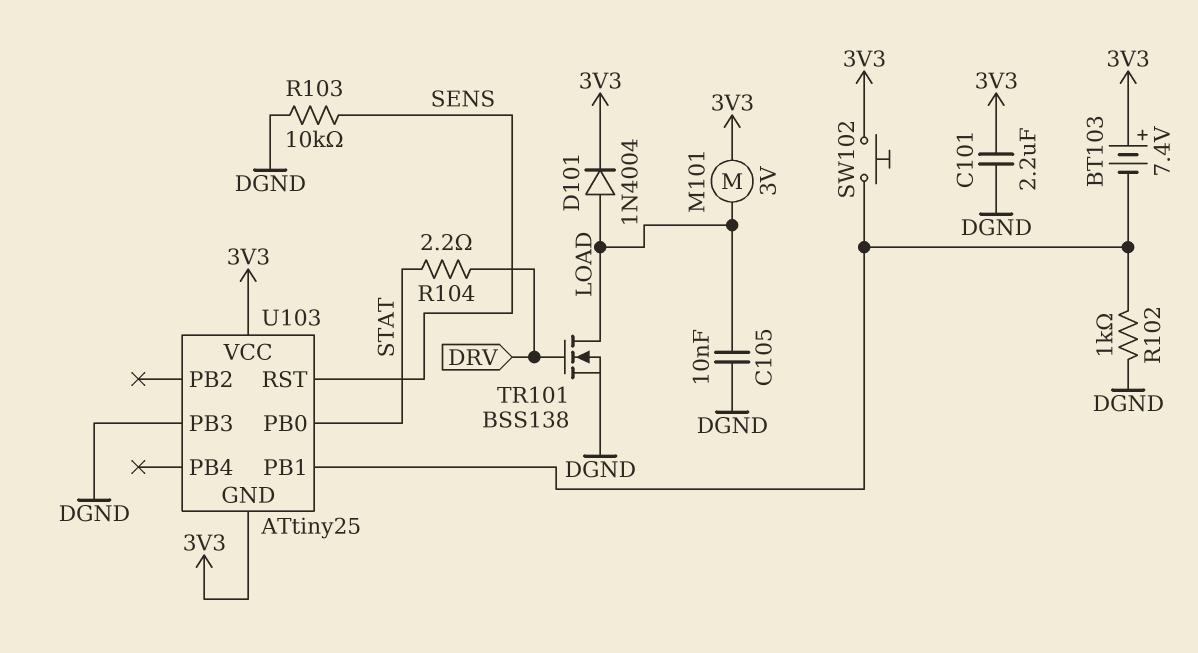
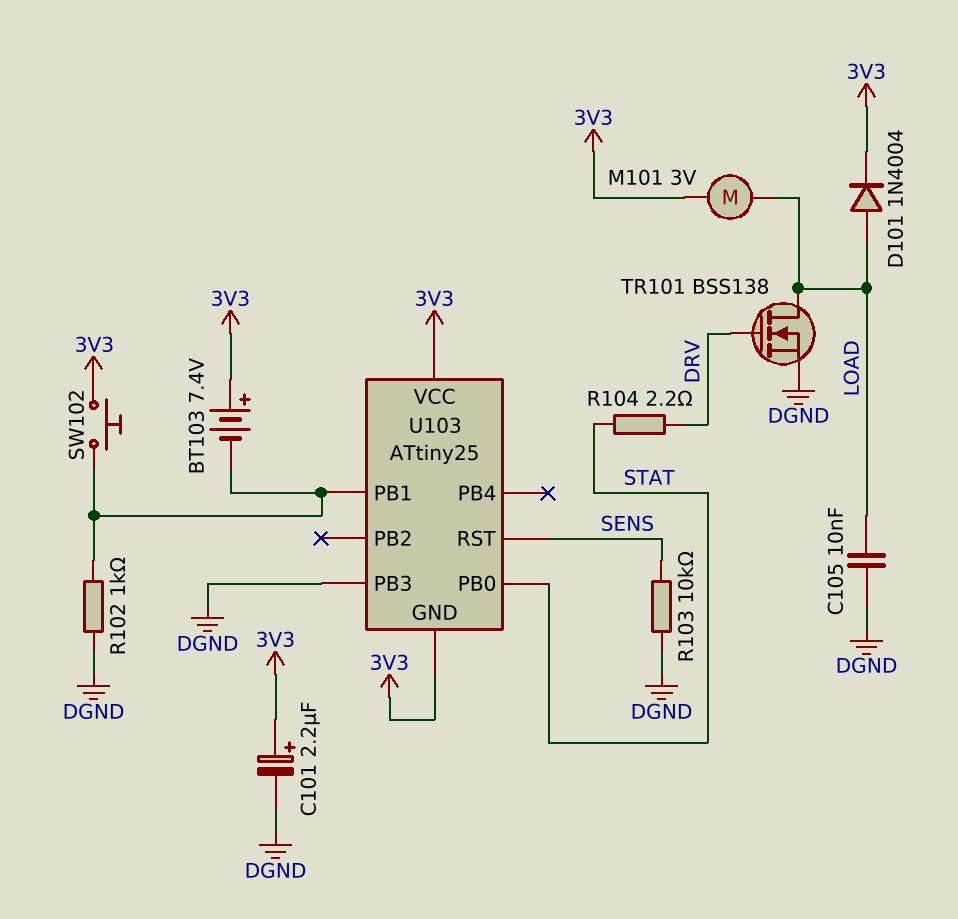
C101: 2.2uF (3V3, DGND) -> 2.2uF (plus 3V3, minus DGND)

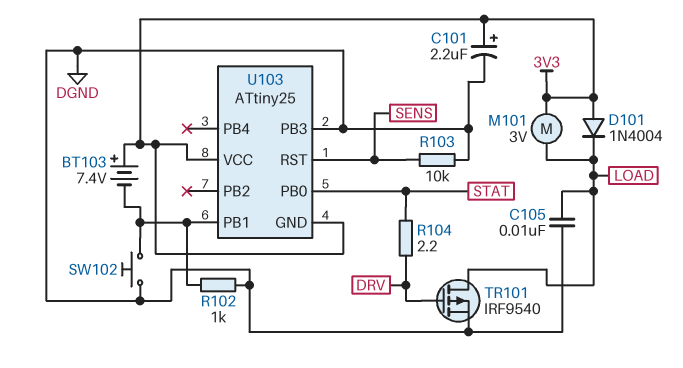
D101: diode 1N4004 (A LOAD, K 3V3) -> diode 1N4004 (A 3V3, K LOAD)
SW102: button (3V3, U103/PB1) -> button (DGND, U103/PB1)
TR101: NMOS BSS138 (G DRV, D LOAD, S DGND) -> PMOS IRF9540 (G DRV, D LOAD, S DGND)

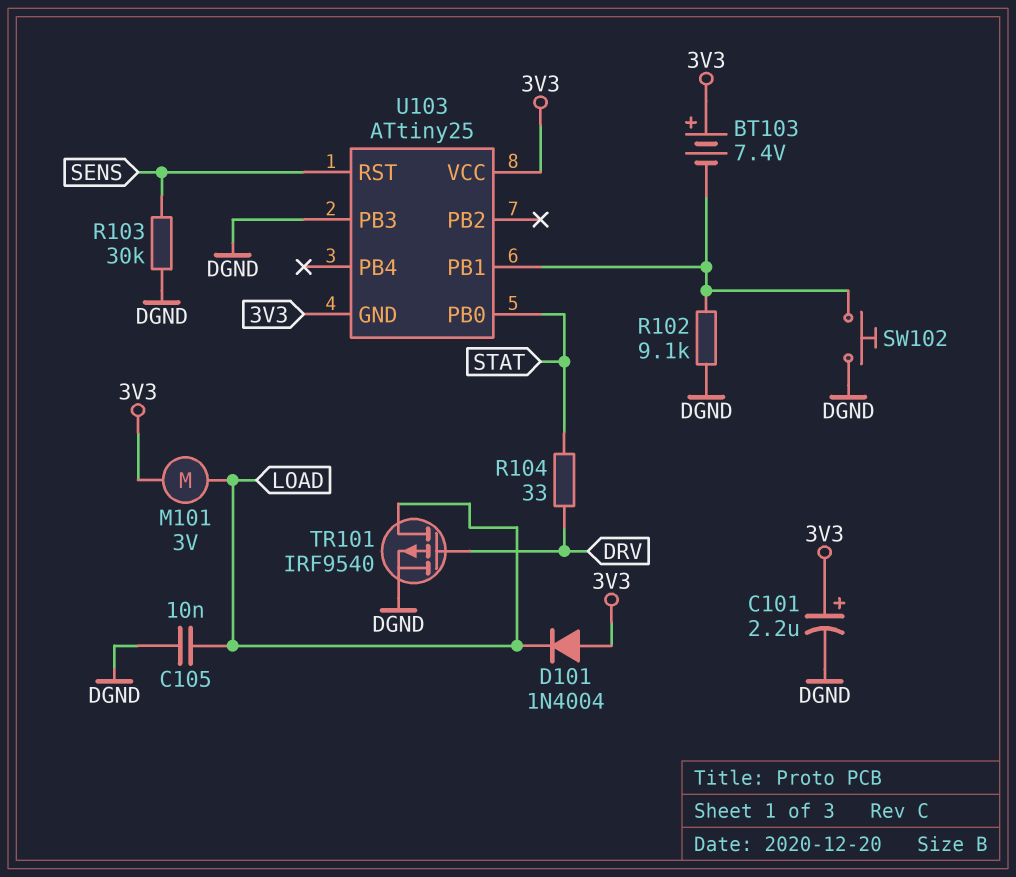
R102: 1k (DGND, U103/PB1) -> 9.1k (DGND, U103/PB1)
R103: 10k (DGND, SENS) -> 30k (DGND, SENS)
R104: 2.2 (DRV, STAT) -> 33 (DRV, STAT)

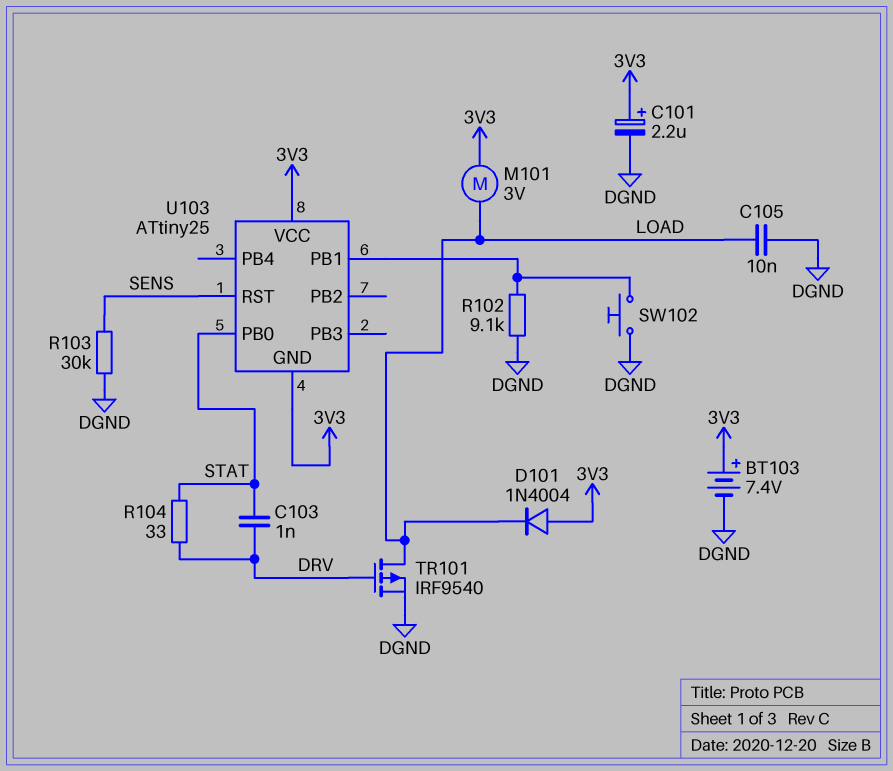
BT103: 7.4V (plus 3V3, minus U103/PB1) -> 7.4V (plus 3V3, minus DGND)
C103: none -> 1nF (DRV, STAT)
U103 pin PB3: DGND -> none

